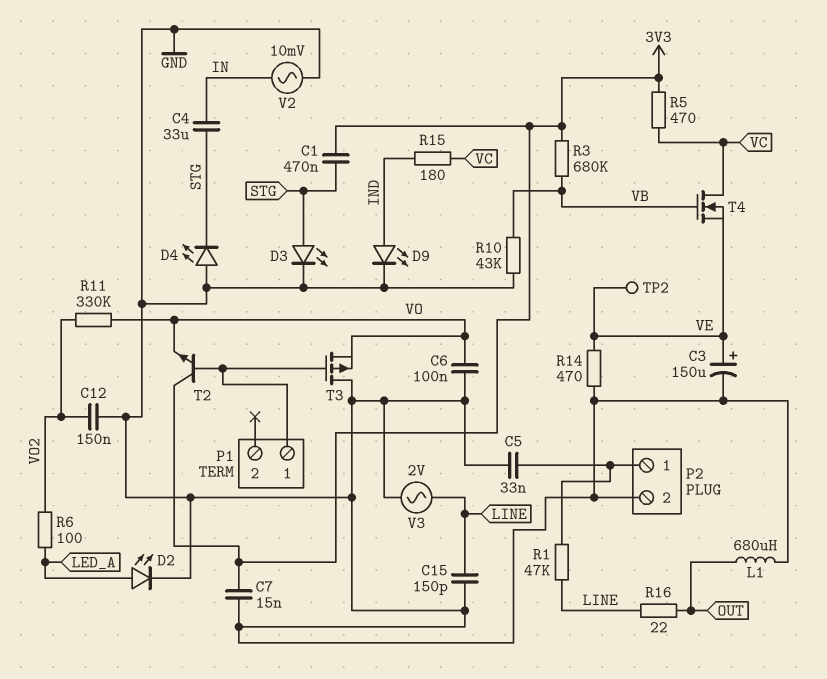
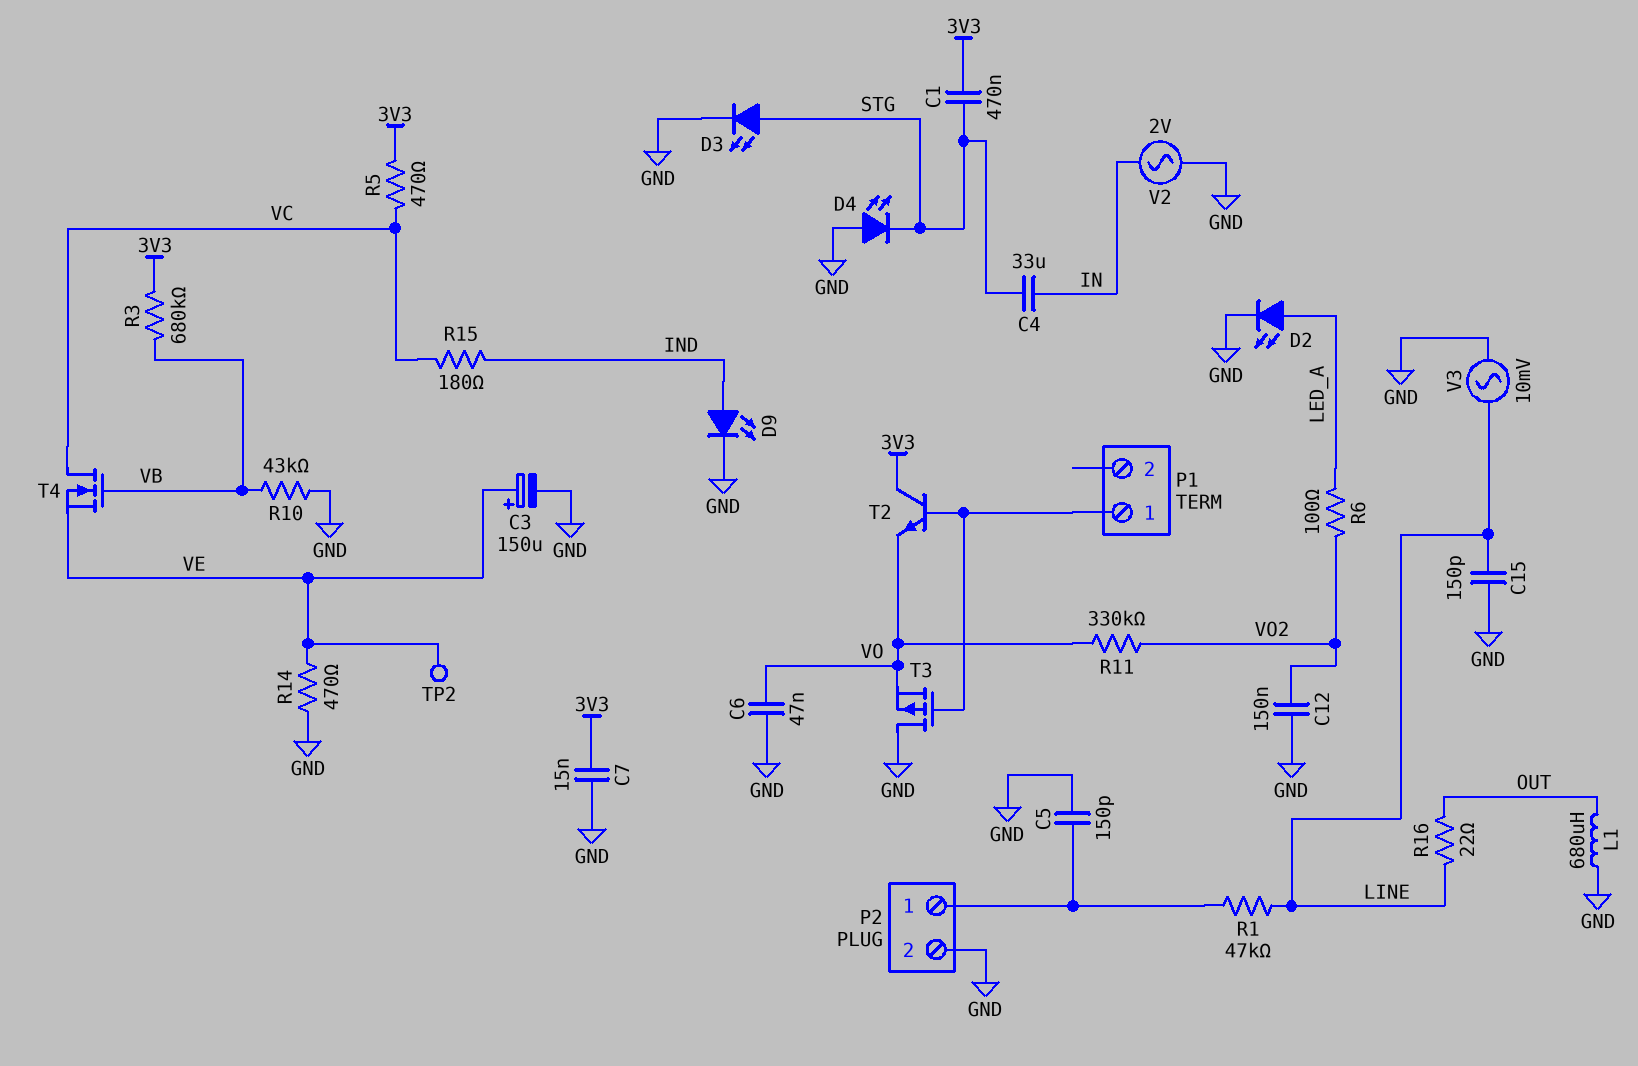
C5: 33nF (GND, P2/1) -> 150pF (GND, P2/1)
C6: 100nF (GND, VO) -> 47nF (GND, VO)
V2: AC 10mV (GND, IN) -> AC 2V (GND, IN)
V3: AC 2V (GND, LINE) -> AC 10mV (GND, LINE)

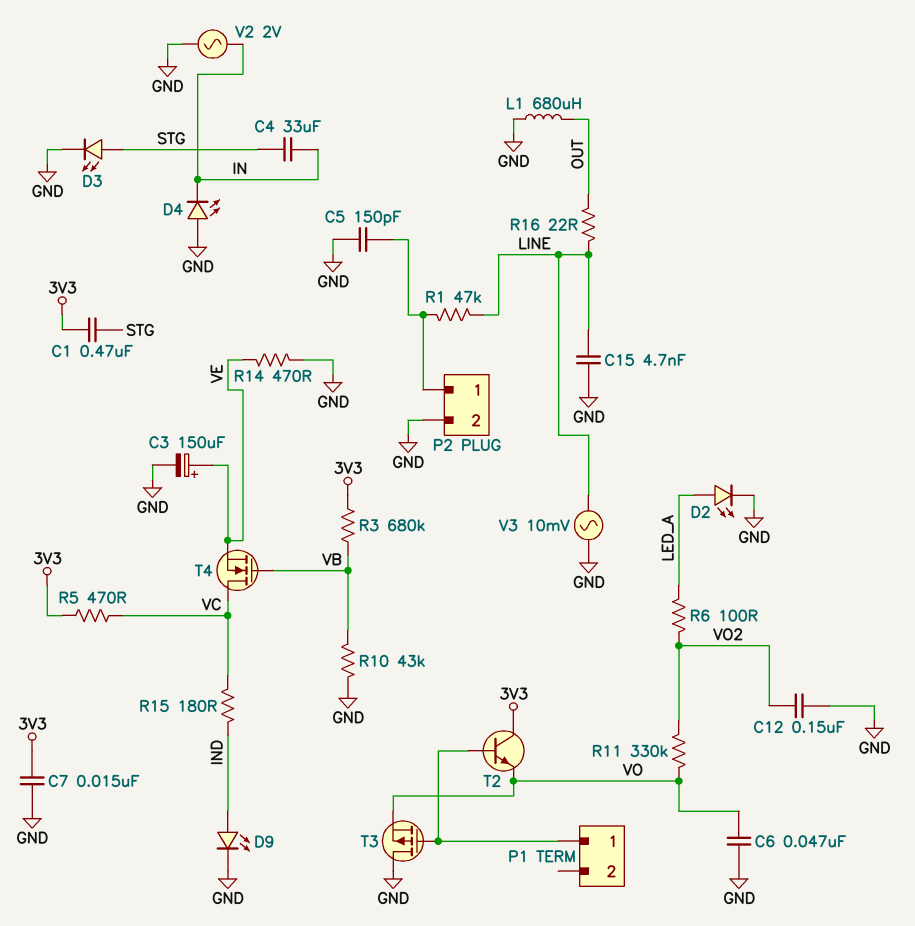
C15: 150pF (GND, LINE) -> 4.7nF (GND, LINE)
D4: LED (A GND, K STG) -> LED (A GND, K IN)
TP2: test point (VE) -> none

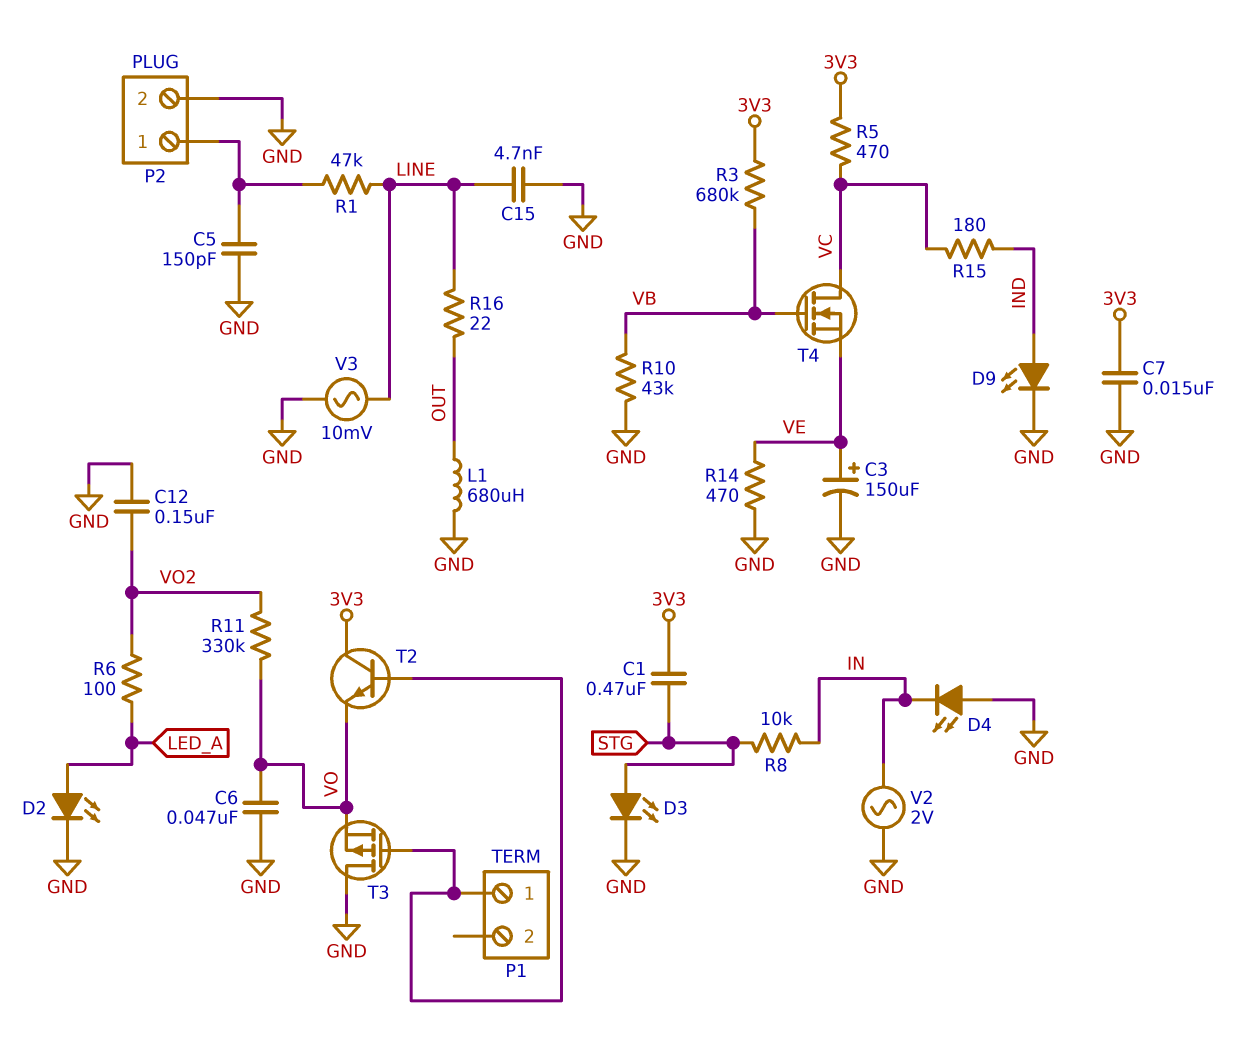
C4: 33uF (IN, STG) -> none
R8: none -> 10k (IN, STG)

